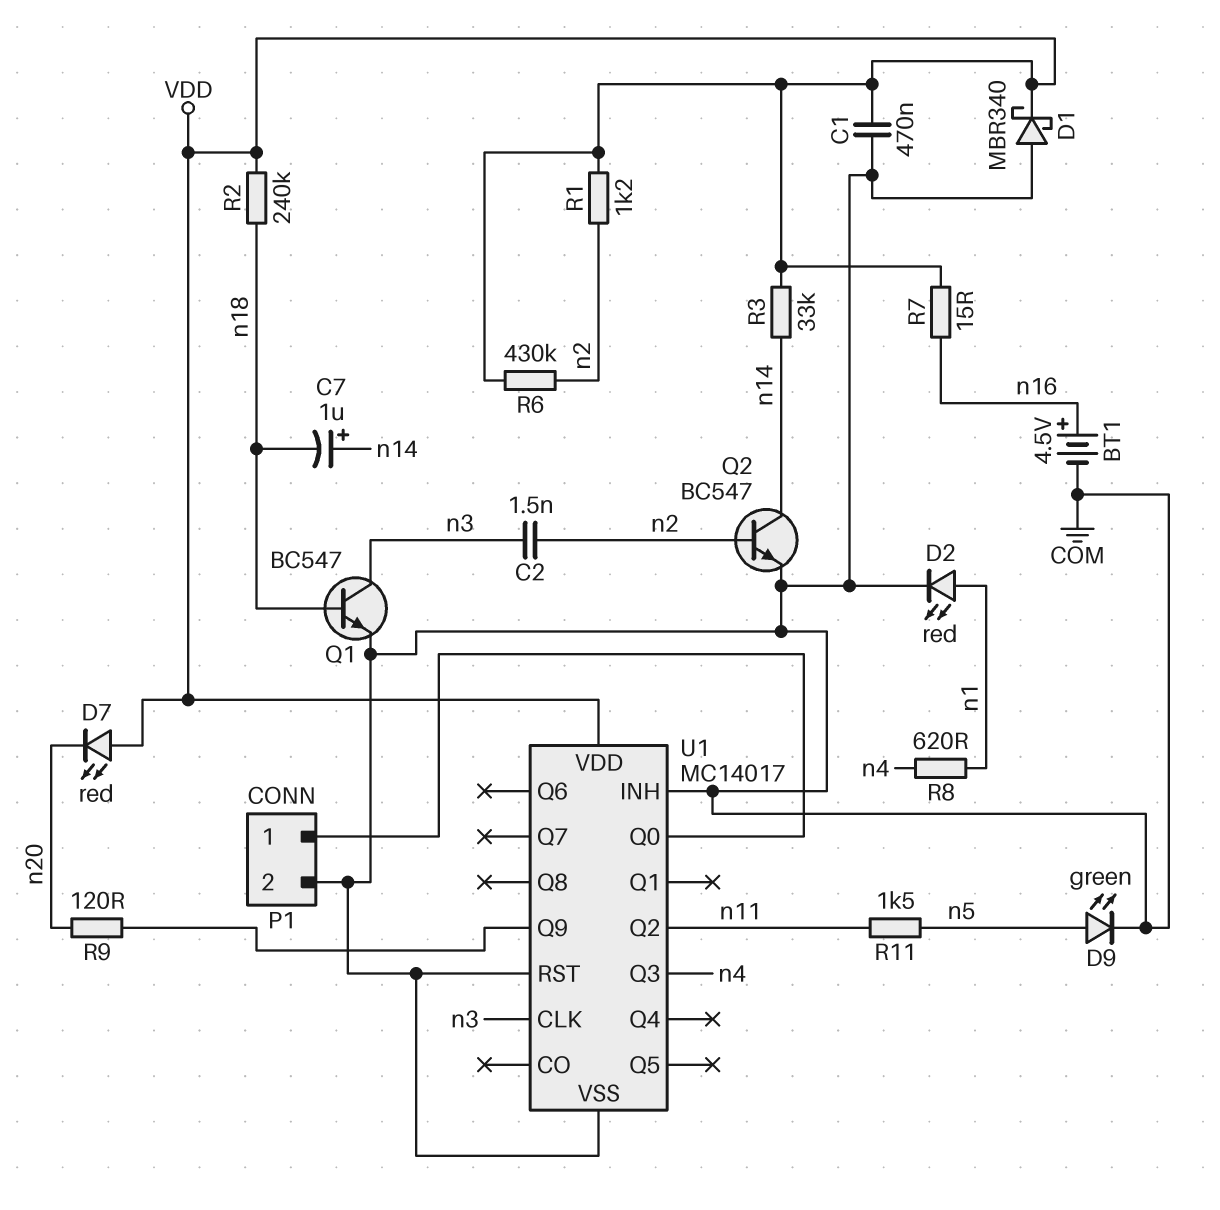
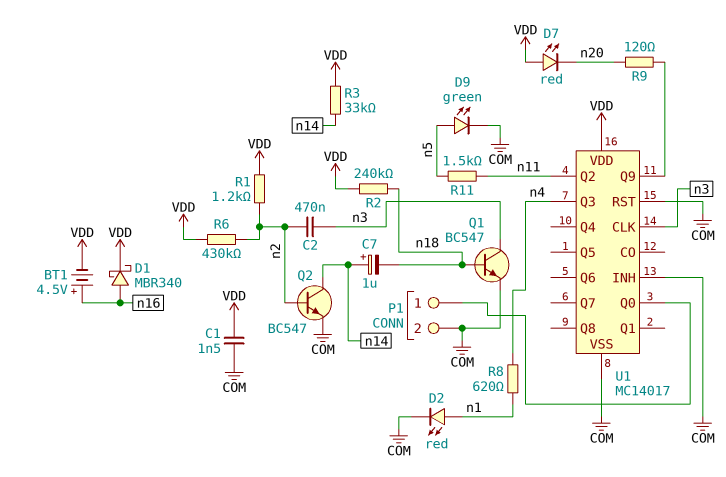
BT1: 4.5V (plus n16, minus COM) -> 4.5V (plus n16, minus VDD)
C1: 470nF (COM, VDD) -> 1.5nF (COM, VDD)
C2: 1.5nF (n2, n3) -> 470nF (n2, n3)
D1: schottky MBR340 (A COM, K VDD) -> schottky MBR340 (A n16, K VDD)
R7: 15 (VDD, n16) -> none

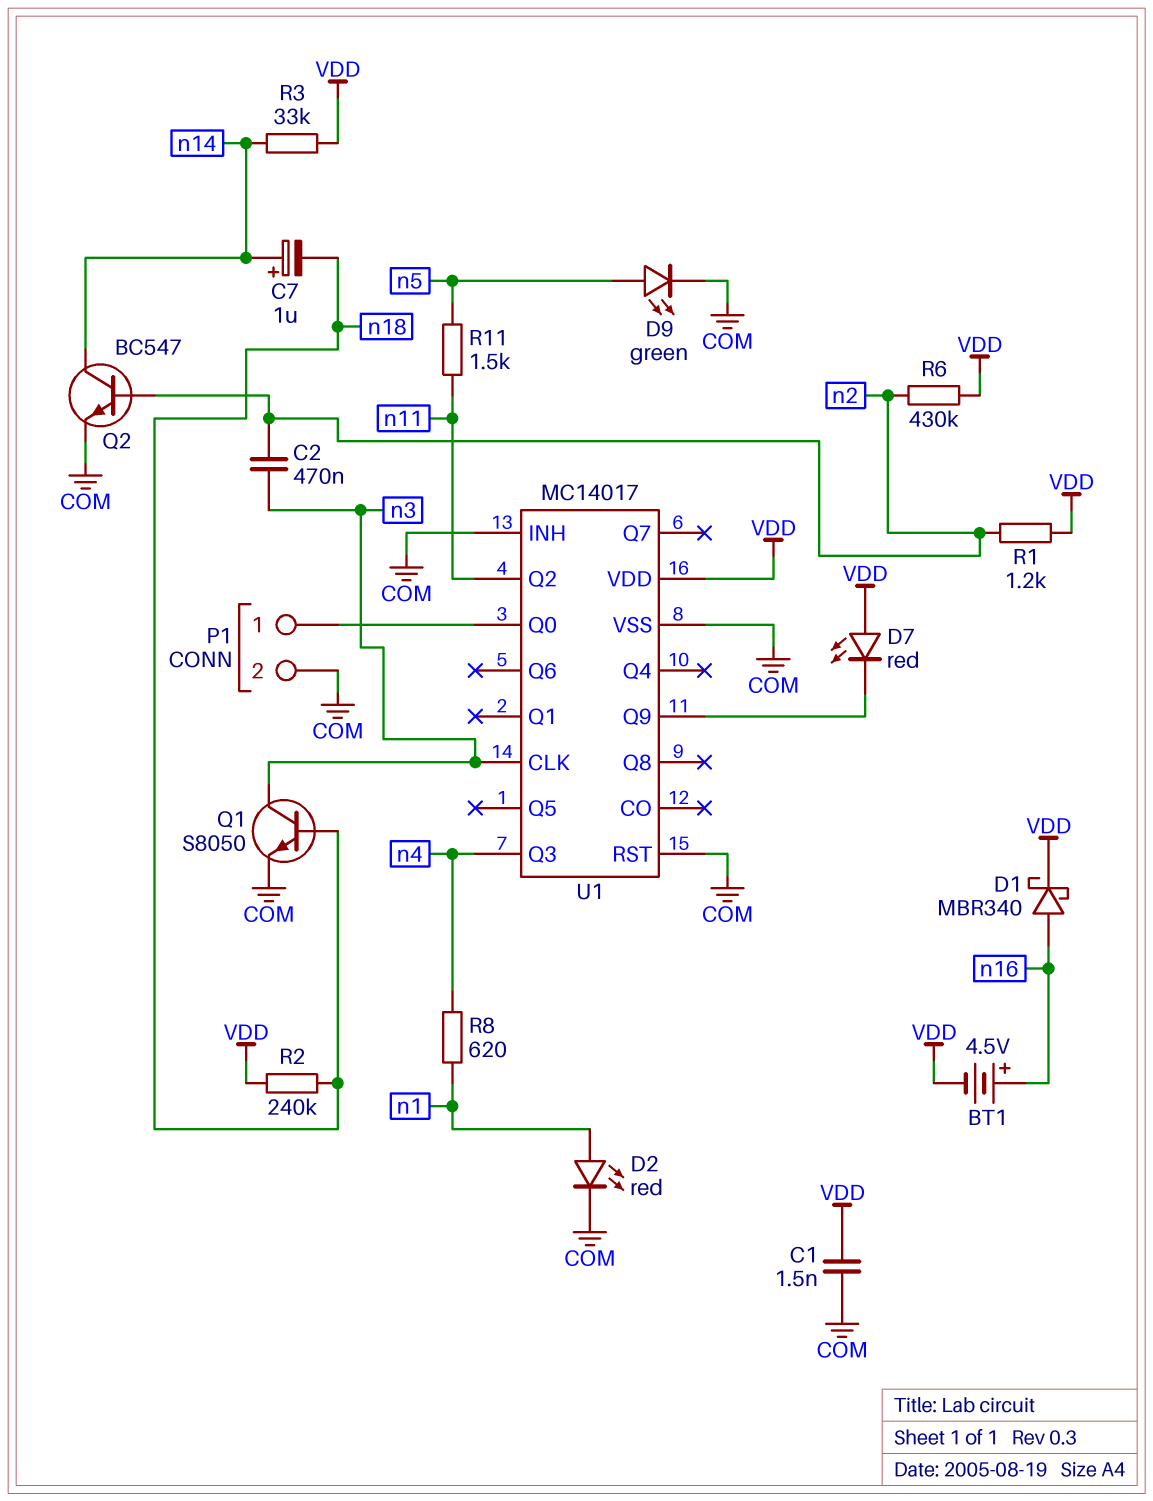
D7: LED red (A VDD, K n20) -> LED red (A VDD, K U1/Q9)
Q1: NPN BC547 (B n18, C n3, E COM) -> NPN S8050 (B n18, C n3, E COM)
R9: 120 (U1/Q9, n20) -> none

